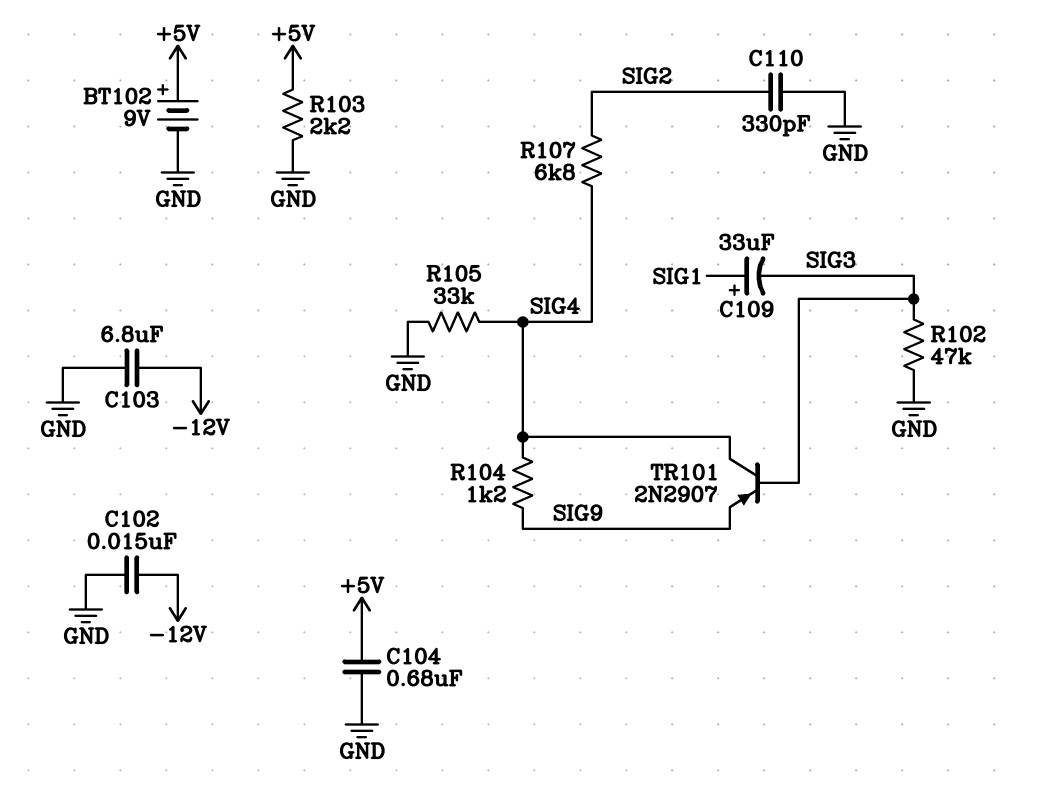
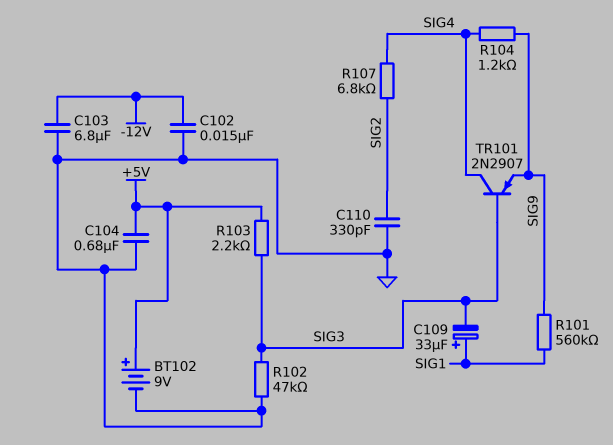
R101: none -> 560k (SIG1, SIG9)
R103: 2.2k (+5V, GND) -> 2.2k (+5V, SIG3)
R105: 33k (GND, SIG4) -> none

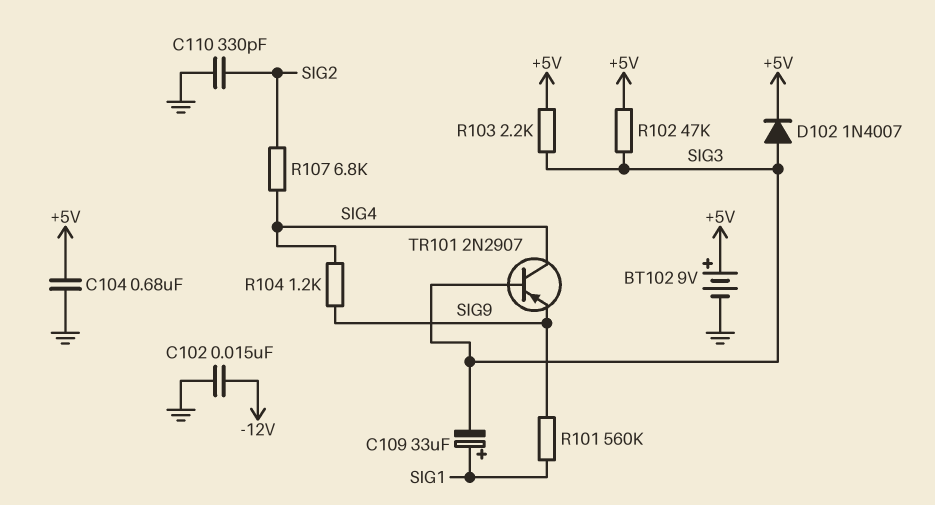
C103: 6.8uF (-12V, GND) -> none
D102: none -> diode 1N4007 (A SIG3, K +5V)
R102: 47k (GND, SIG3) -> 47k (+5V, SIG3)

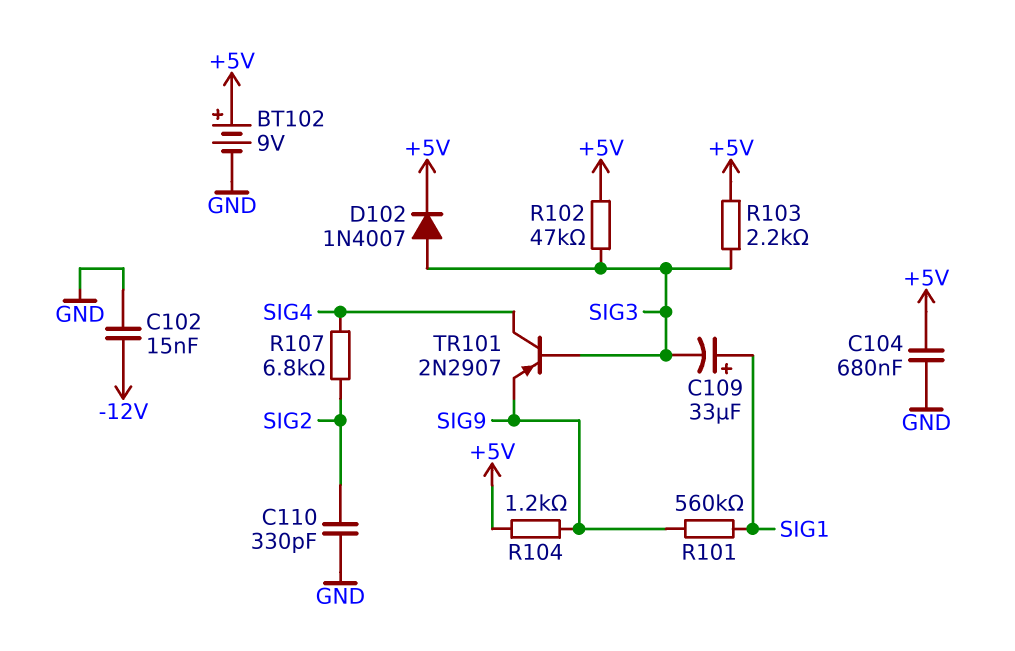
R104: 1.2k (SIG4, SIG9) -> 1.2k (+5V, SIG9)

